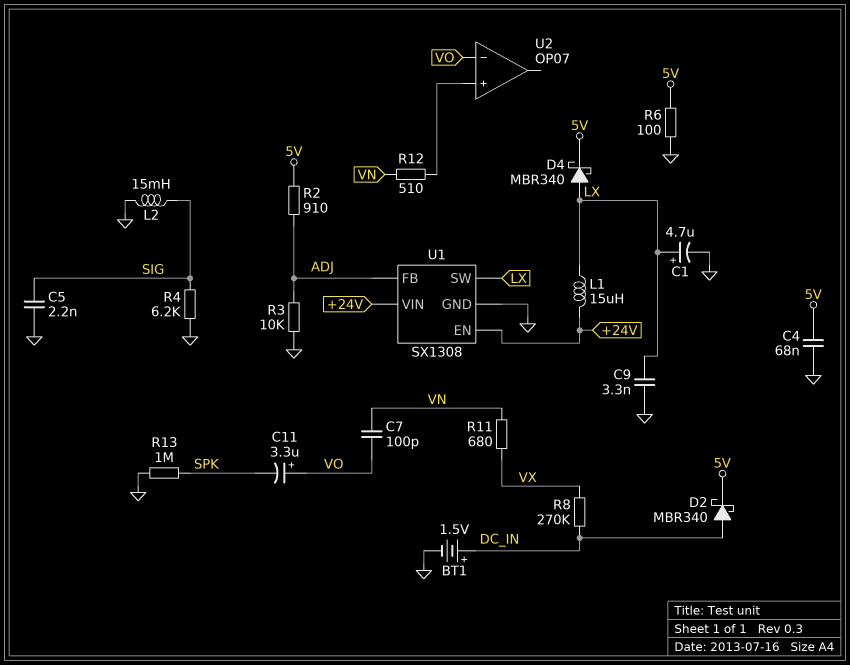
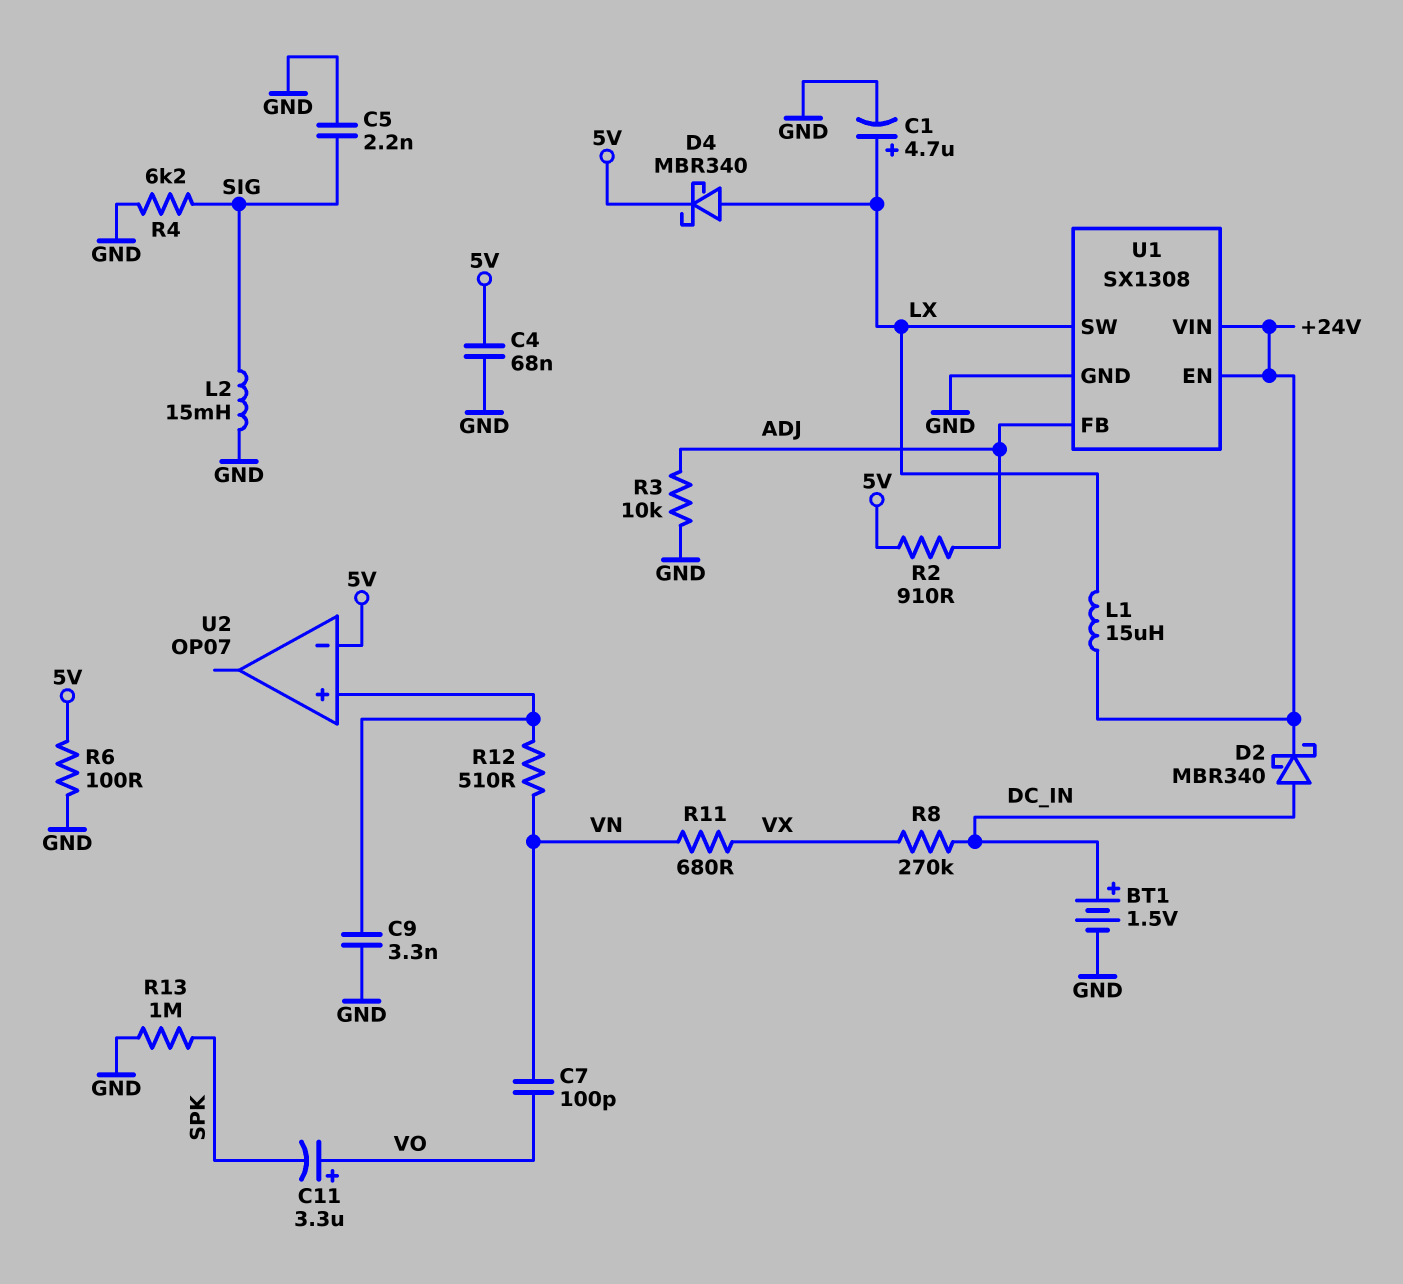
C9: 3.3nF (GND, LX) -> 3.3nF (GND, U2/in+)
D2: schottky MBR340 (A DC_IN, K 5V) -> schottky MBR340 (A DC_IN, K +24V)
U2 pin in-: VO -> 5V

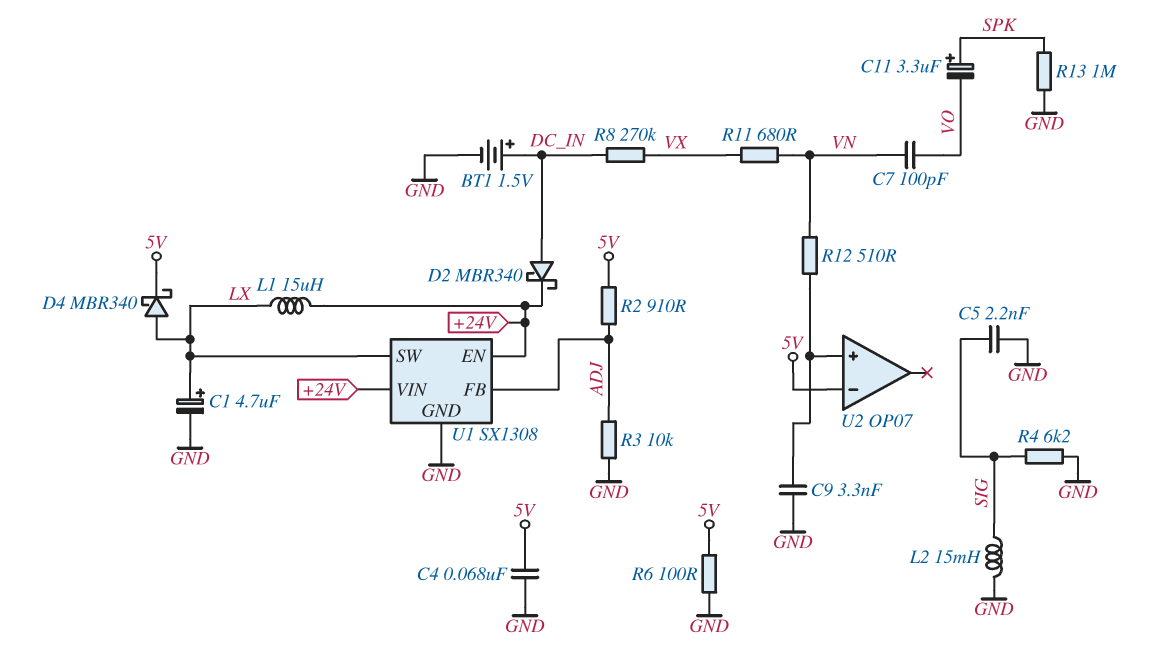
C11: 3.3uF (plus VO, minus SPK) -> 3.3uF (plus SPK, minus VO)

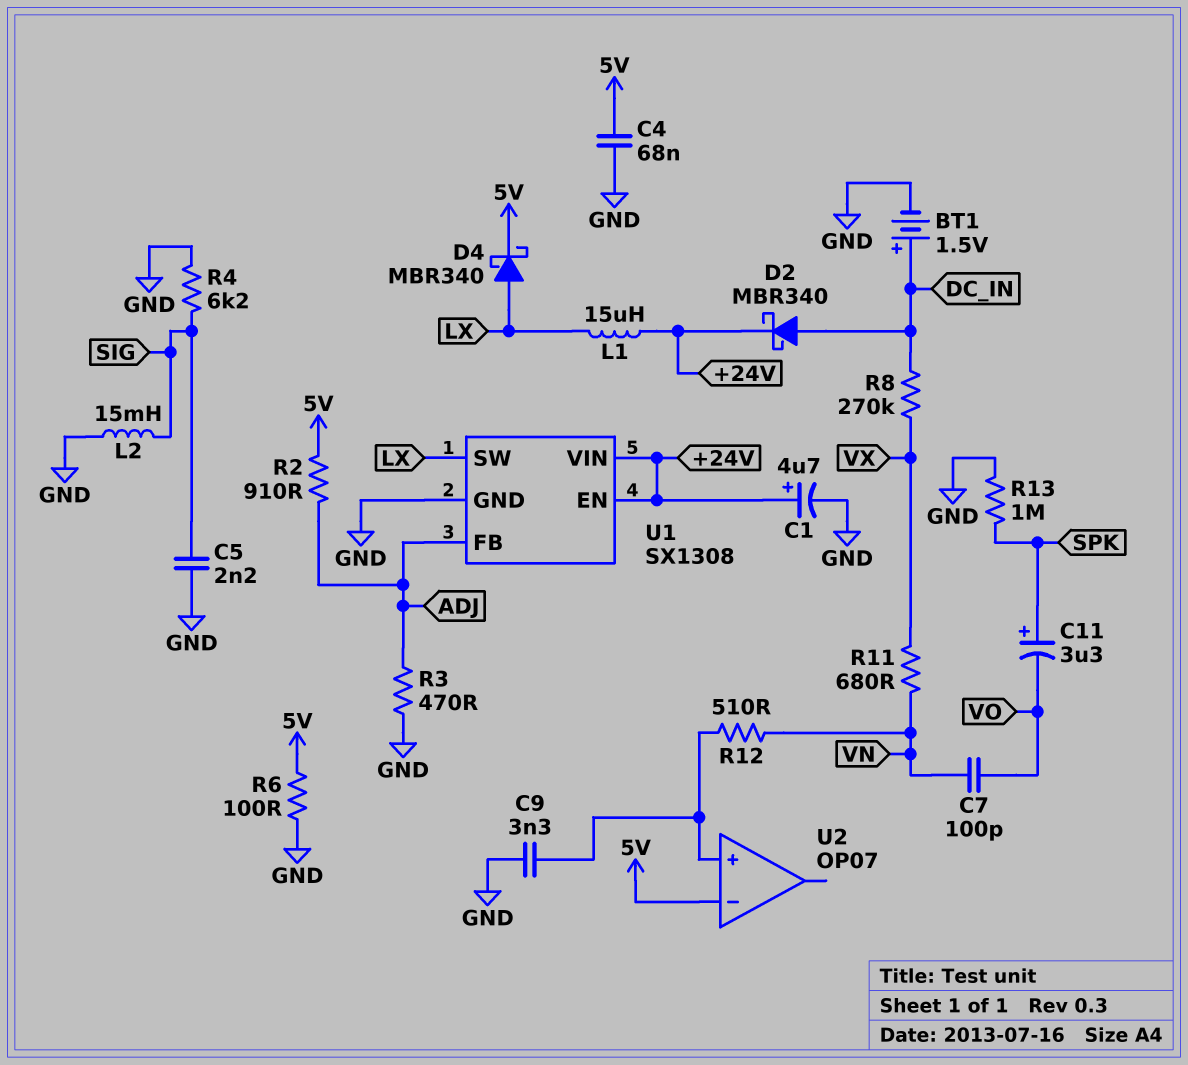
C1: 4.7uF (plus LX, minus GND) -> 4.7uF (plus +24V, minus GND)
R3: 10k (ADJ, GND) -> 470 (ADJ, GND)

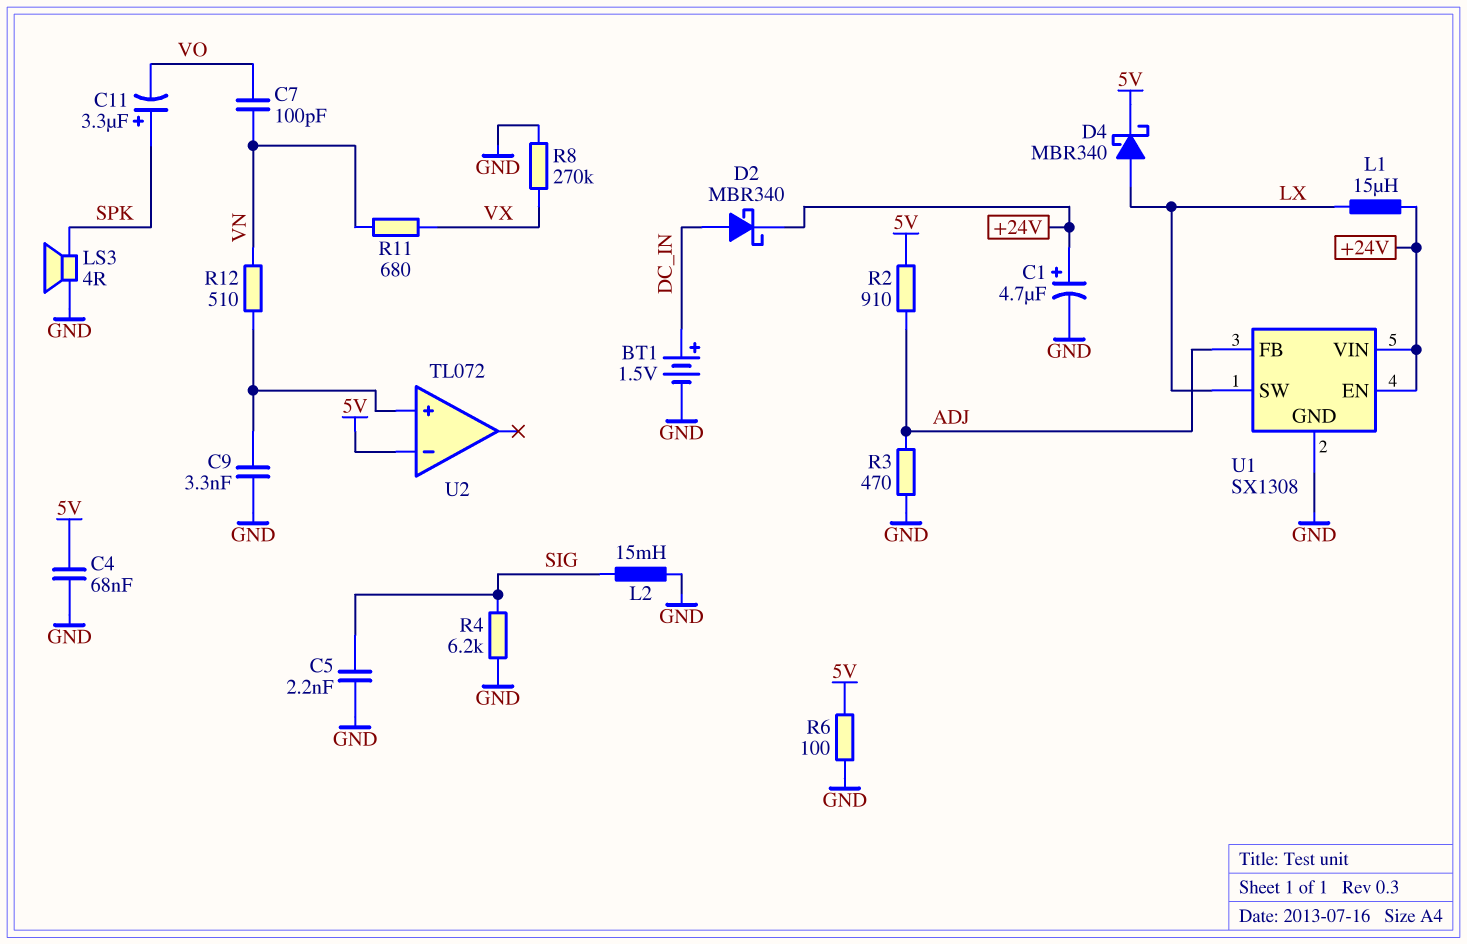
LS3: none -> speaker 4R (GND, SPK)
R8: 270k (DC_IN, VX) -> 270k (GND, VX)
R13: 1M (GND, SPK) -> none
U2: OP07 -> TL072

